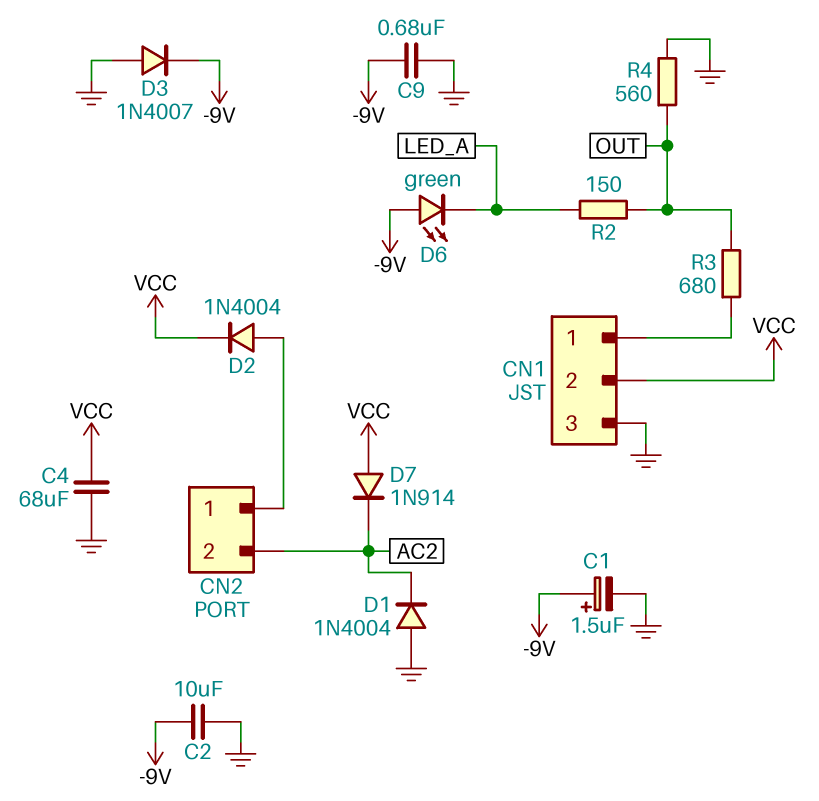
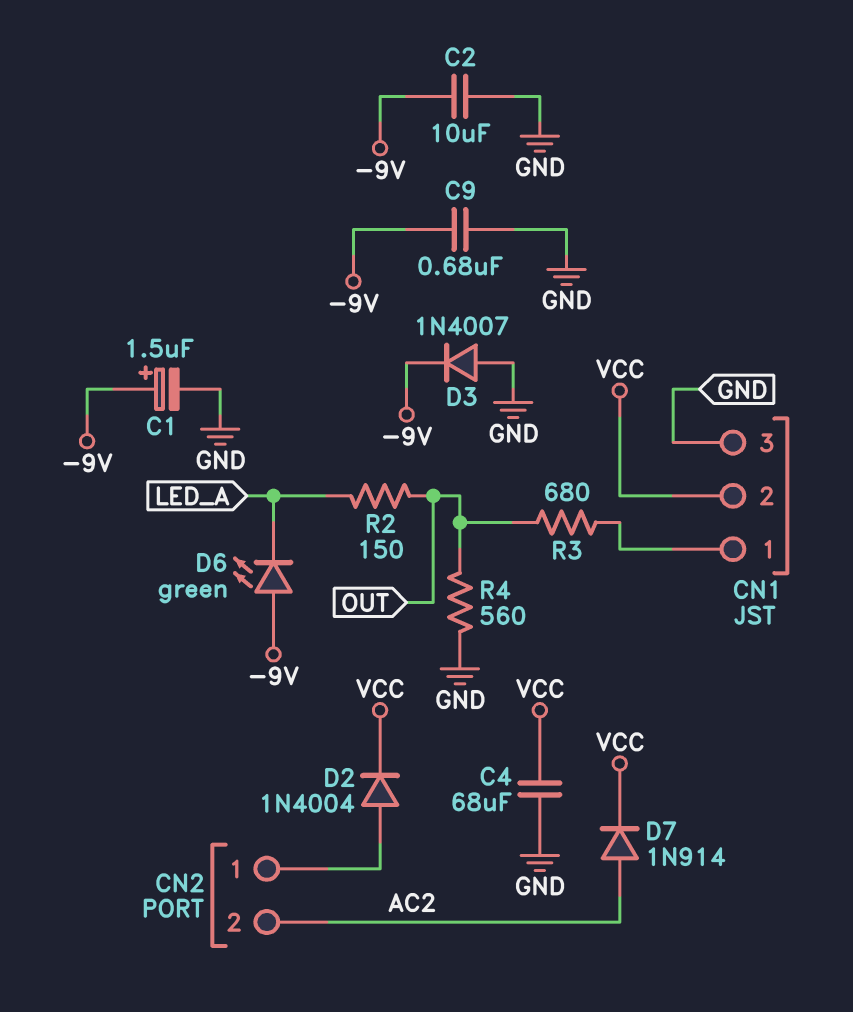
D1: diode 1N4004 (A GND, K AC2) -> none
D7: diode 1N914 (A VCC, K AC2) -> diode 1N914 (A AC2, K VCC)

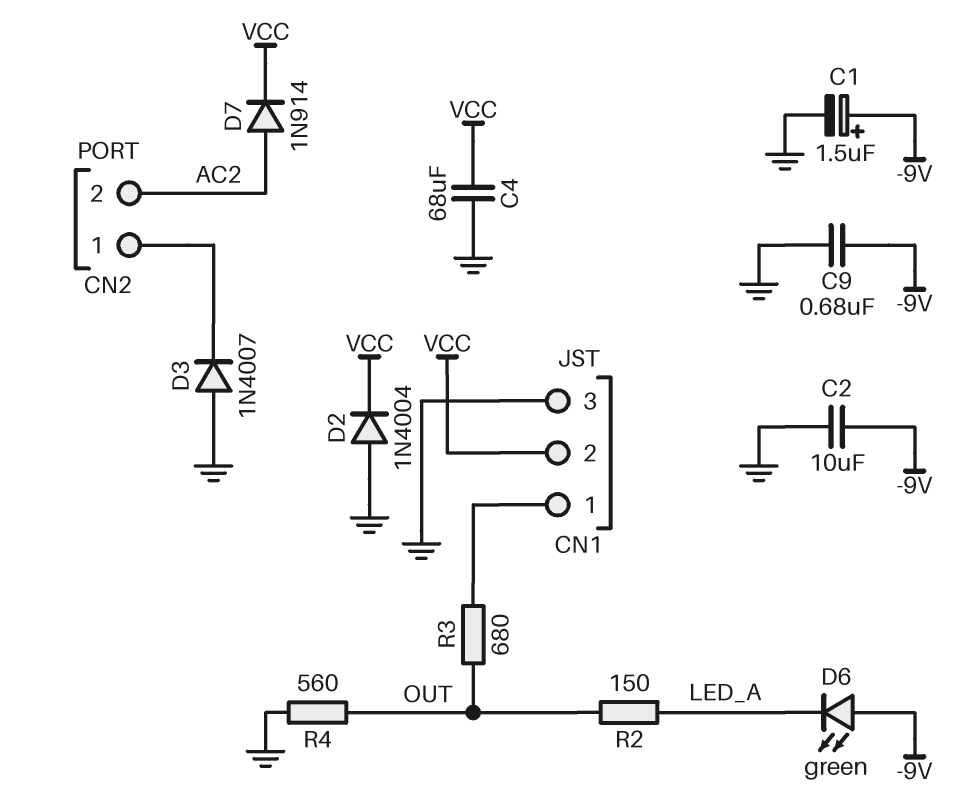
D2: diode 1N4004 (A CN2/1, K VCC) -> diode 1N4004 (A GND, K VCC)
D3: diode 1N4007 (A GND, K -9V) -> diode 1N4007 (A GND, K CN2/1)

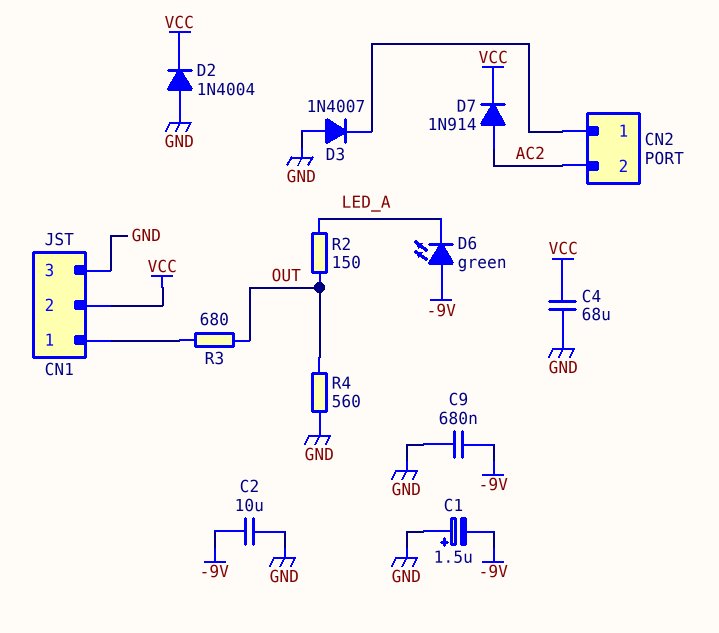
C1: 1.5uF (plus -9V, minus GND) -> 1.5uF (plus GND, minus -9V)

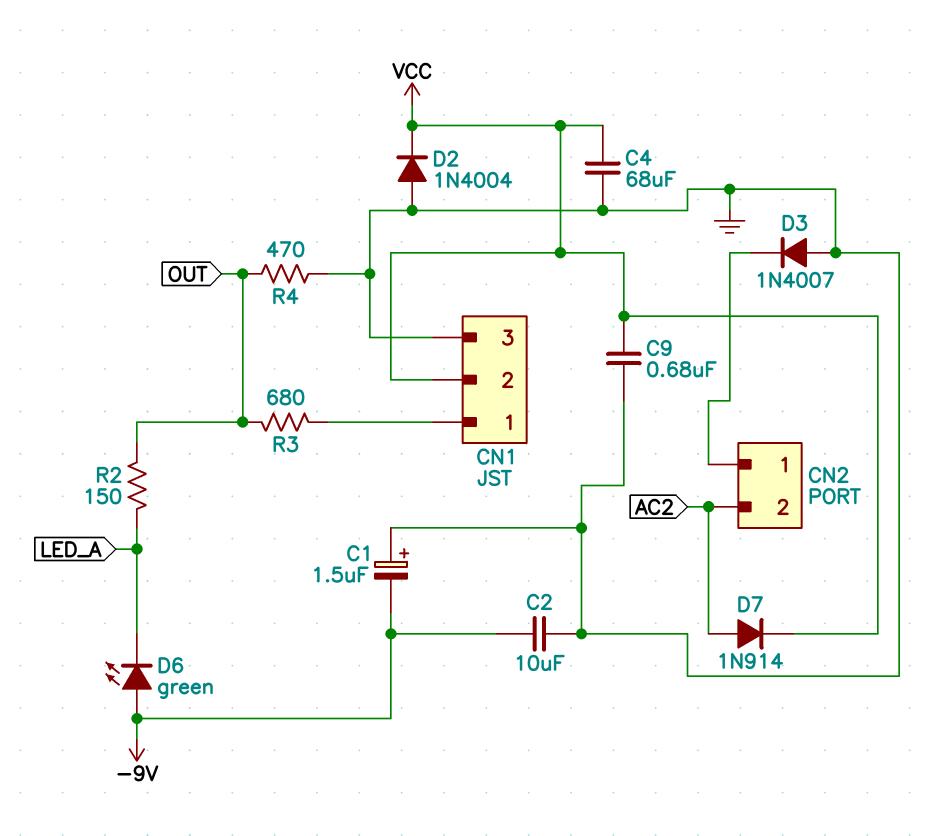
C9: 680nF (-9V, GND) -> 680nF (GND, VCC)
R4: 560 (GND, OUT) -> 470 (GND, OUT)

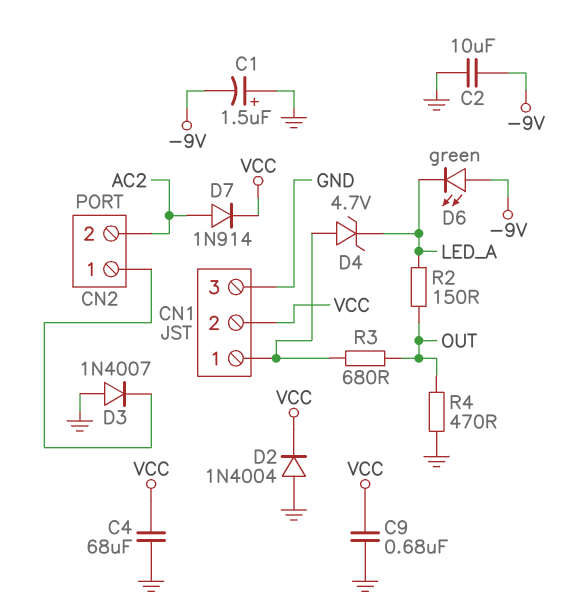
D4: none -> zener 4.7V (A CN1/1, K LED_A)

